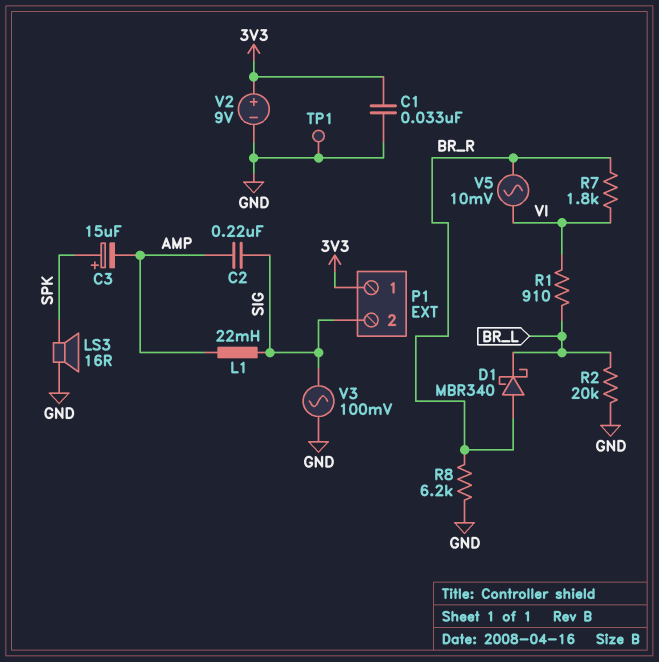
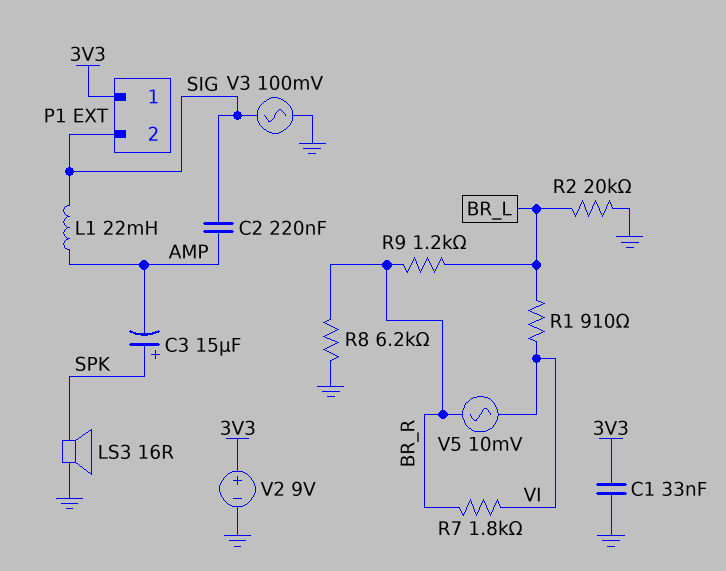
D1: schottky MBR340 (A BR_R, K BR_L) -> none
R9: none -> 1.2k (BR_L, BR_R)
TP1: test point (GND) -> none

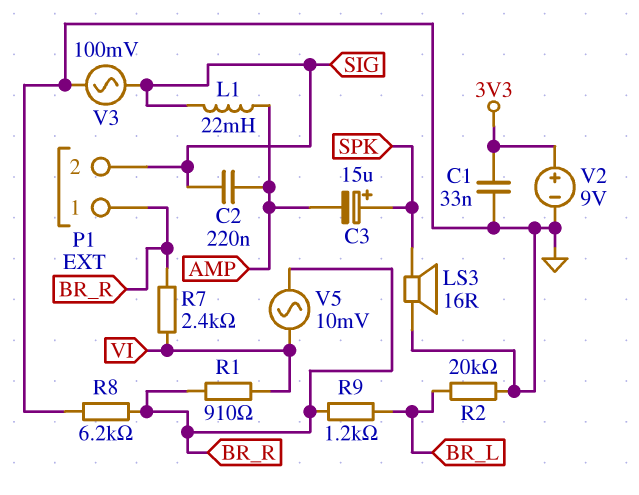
P1 pin 1: 3V3 -> BR_R
R1: 910 (BR_L, VI) -> 910 (BR_R, VI)
R7: 1.8k (BR_R, VI) -> 2.4k (BR_R, VI)

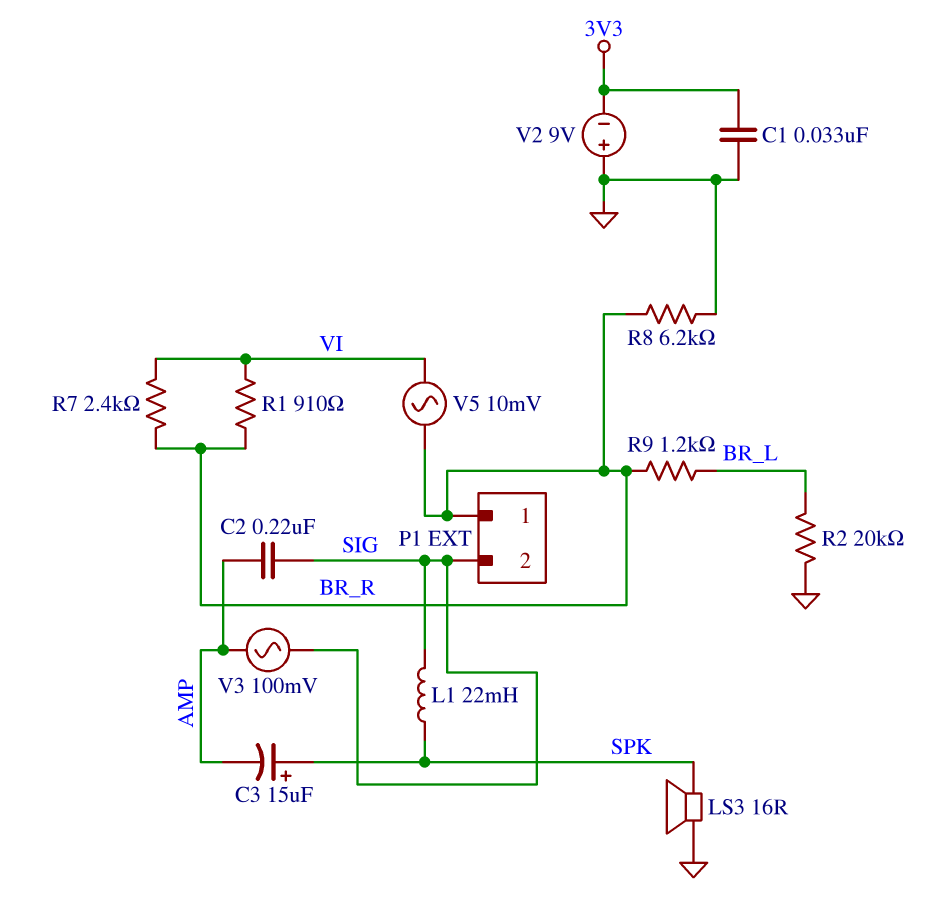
L1: 22mH (AMP, SIG) -> 22mH (SIG, SPK)
V2: 9V (plus 3V3, minus GND) -> 9V (plus GND, minus 3V3)
V3: AC 100mV (GND, SIG) -> AC 100mV (AMP, SIG)

